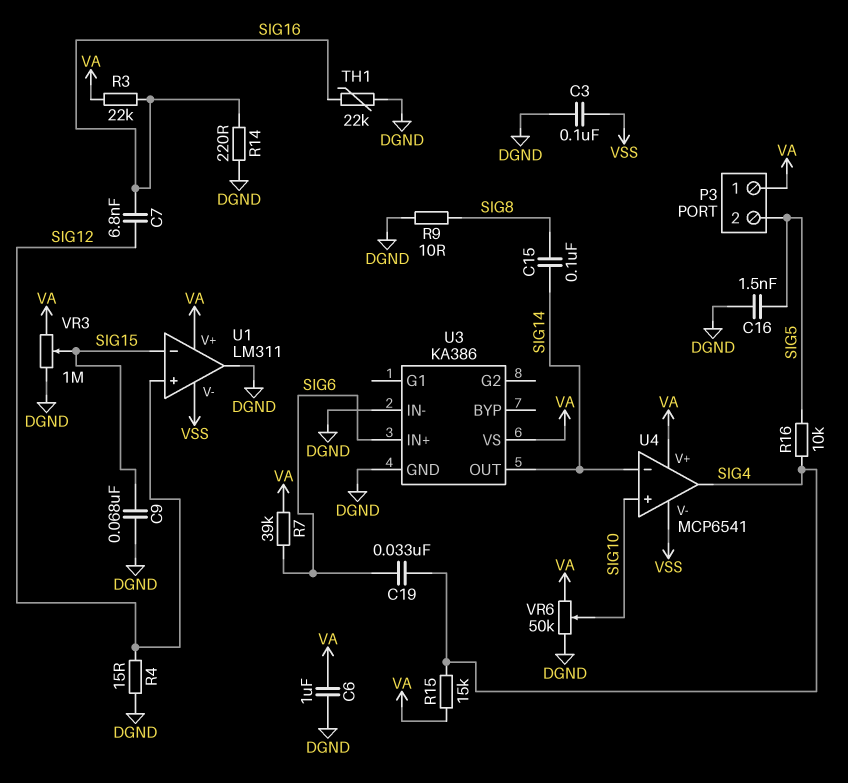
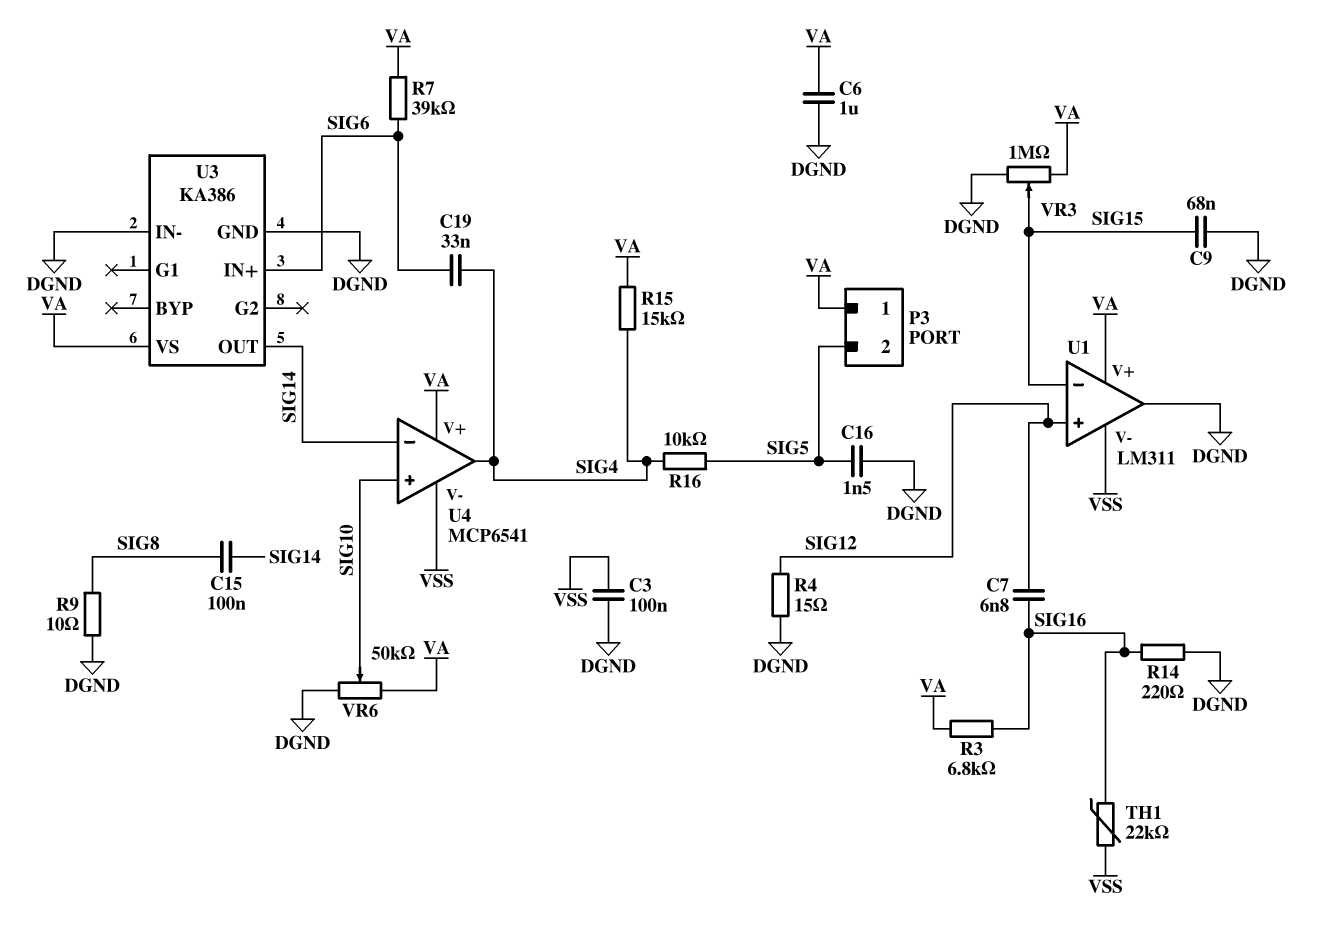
R3: 22k (SIG16, VA) -> 6.8k (SIG16, VA)
TH1: 22k (DGND, SIG16) -> 22k (SIG16, VSS)

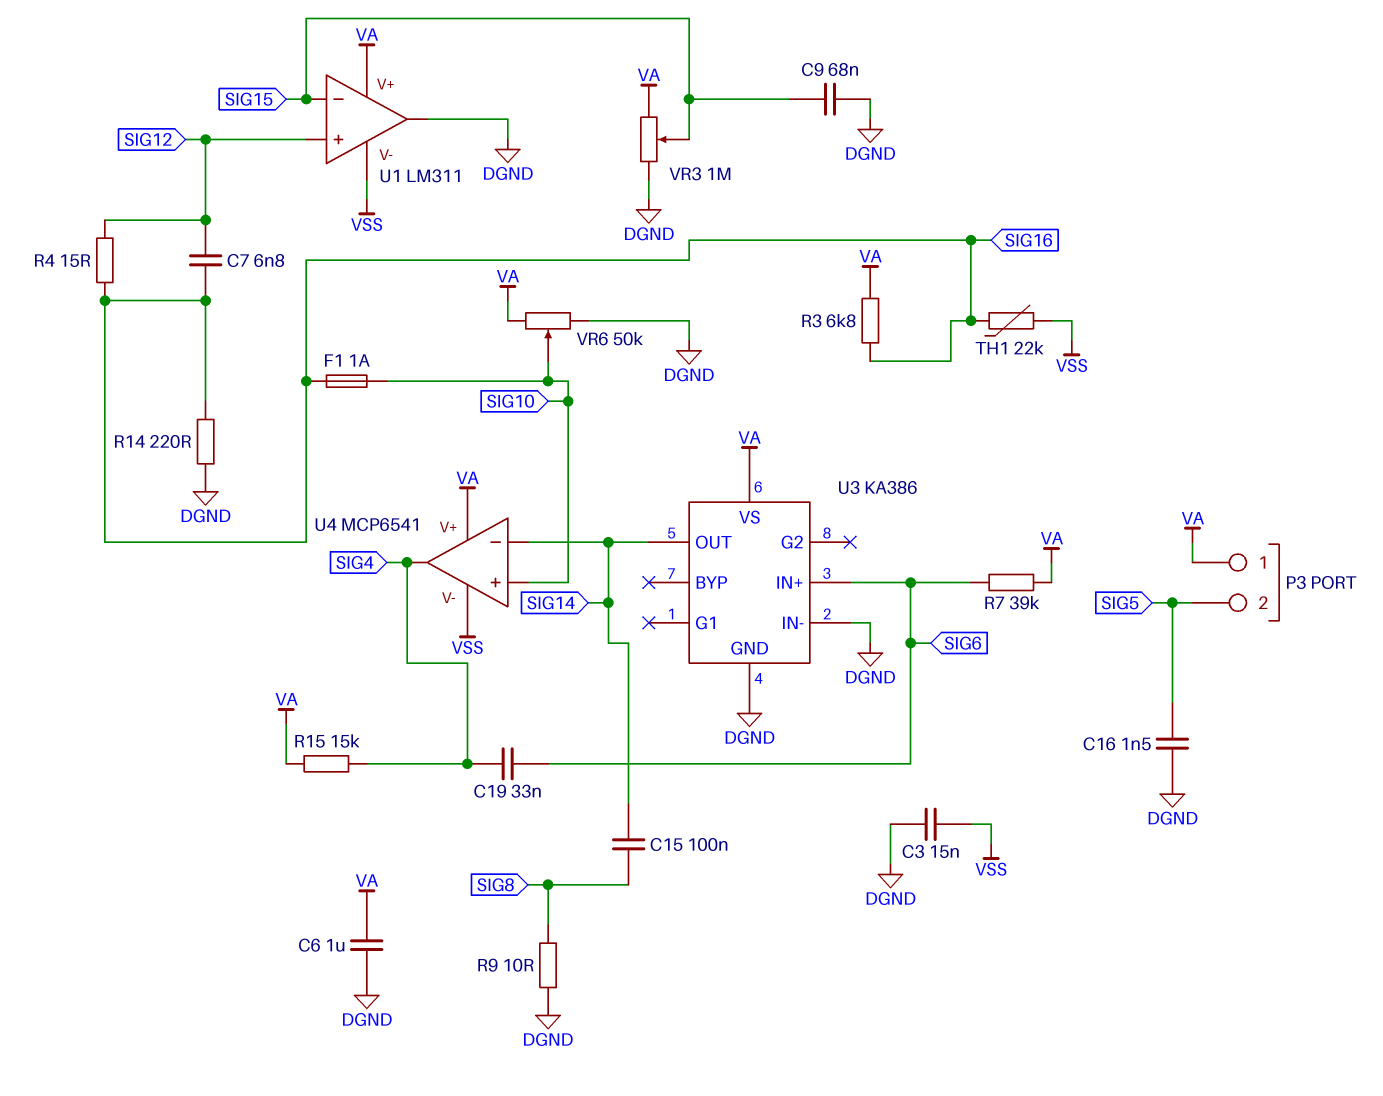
C3: 100nF (DGND, VSS) -> 15nF (DGND, VSS)
F1: none -> 1A (SIG10, SIG16)
R4: 15 (DGND, SIG12) -> 15 (SIG12, SIG16)
R16: 10k (SIG4, SIG5) -> none

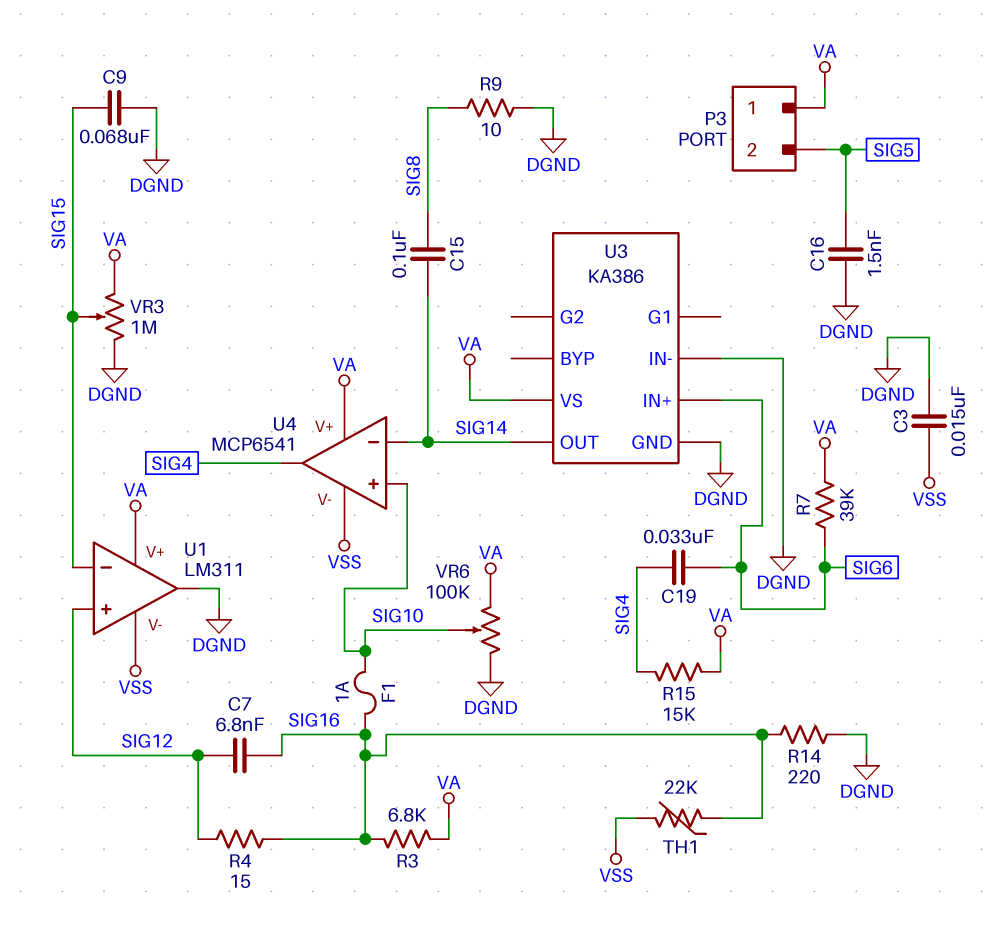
C6: 1uF (DGND, VA) -> none
VR6: 50k (DGND, VA, wiper SIG10) -> 100k (DGND, VA, wiper SIG10)

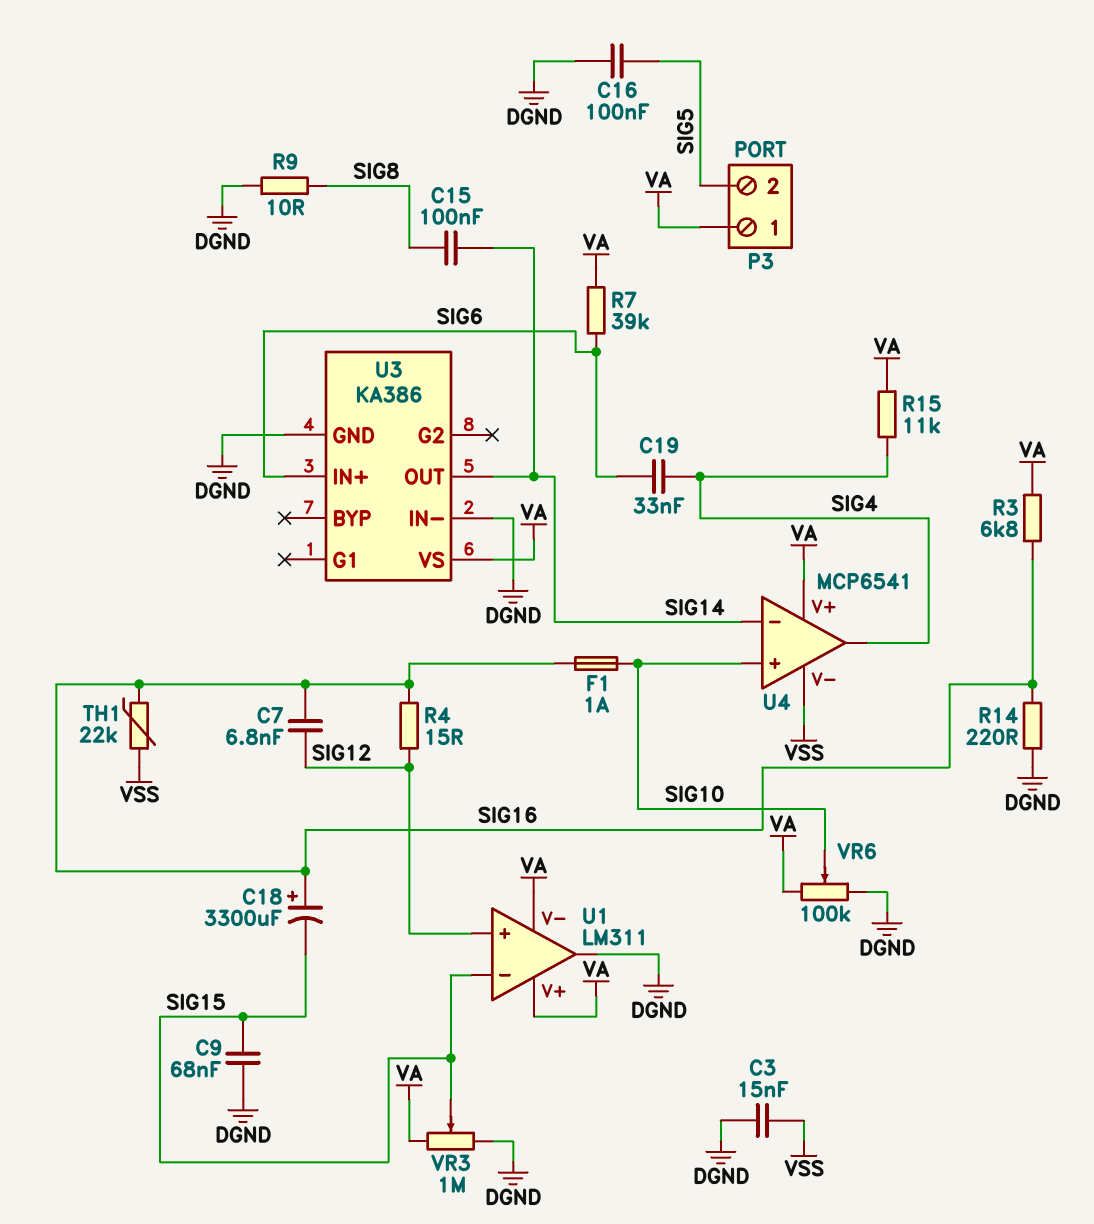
C16: 1.5nF (DGND, SIG5) -> 100nF (DGND, SIG5)
C18: none -> 3300uF (plus SIG16, minus SIG15)
R15: 15k (SIG4, VA) -> 11k (SIG4, VA)
U1 pin V-: VSS -> VA

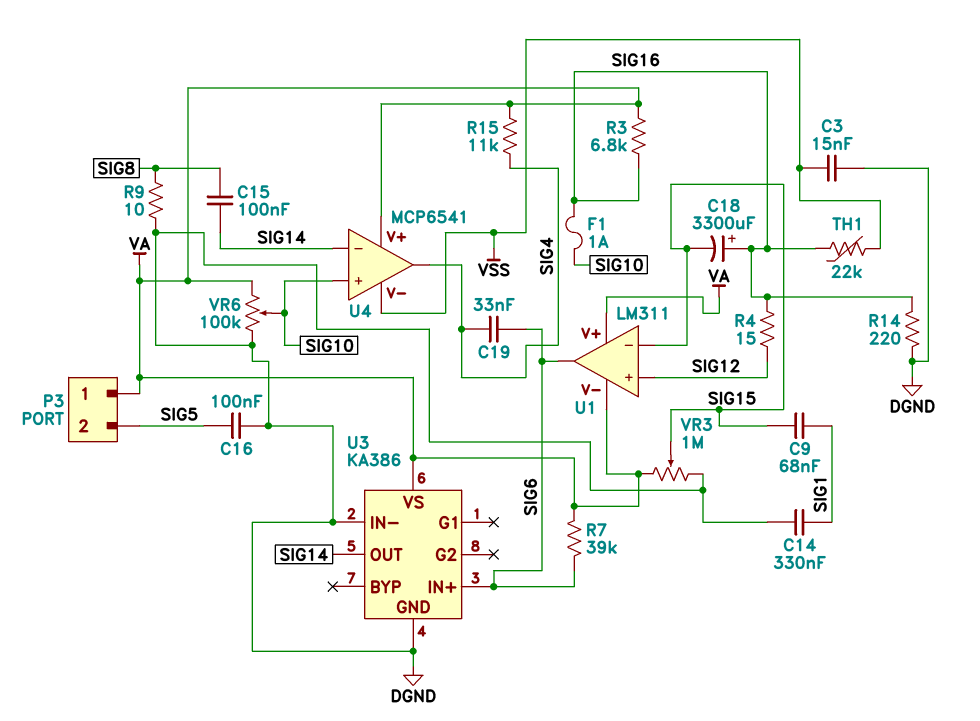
C7: 6.8nF (SIG12, SIG16) -> none
C9: 68nF (DGND, SIG15) -> 68nF (SIG1, SIG15)
C14: none -> 330nF (DGND, SIG1)
U1 pin out: DGND -> SIG6

